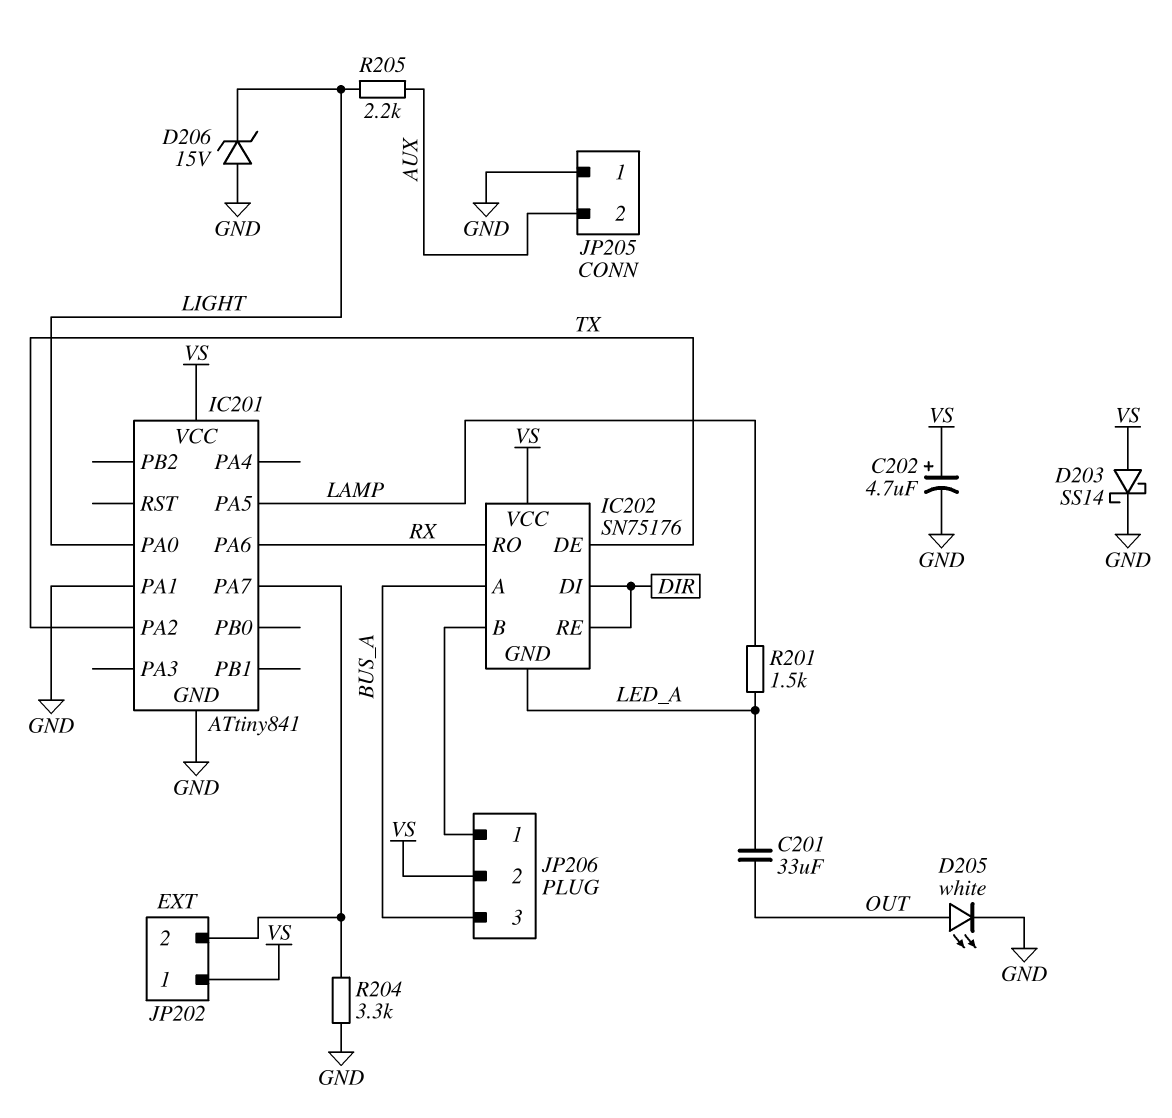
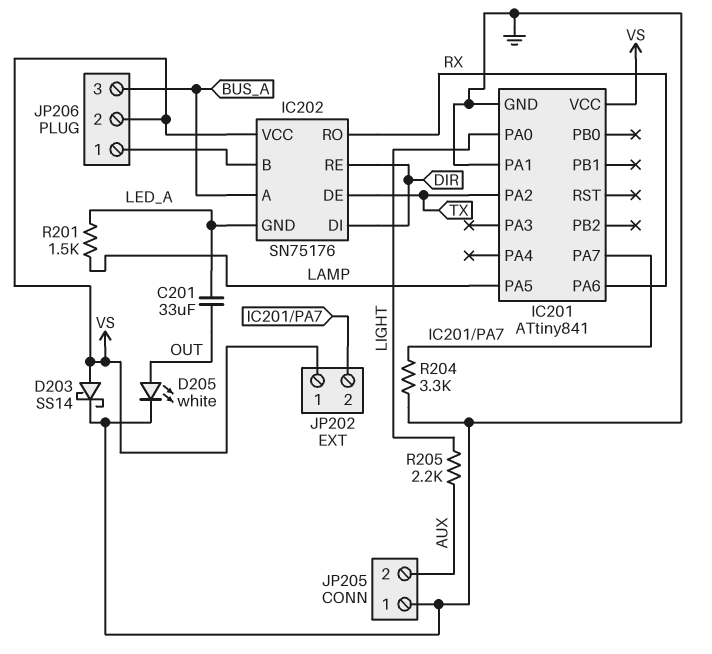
C202: 4.7uF (plus VS, minus GND) -> none
D206: zener 15V (A GND, K LIGHT) -> none

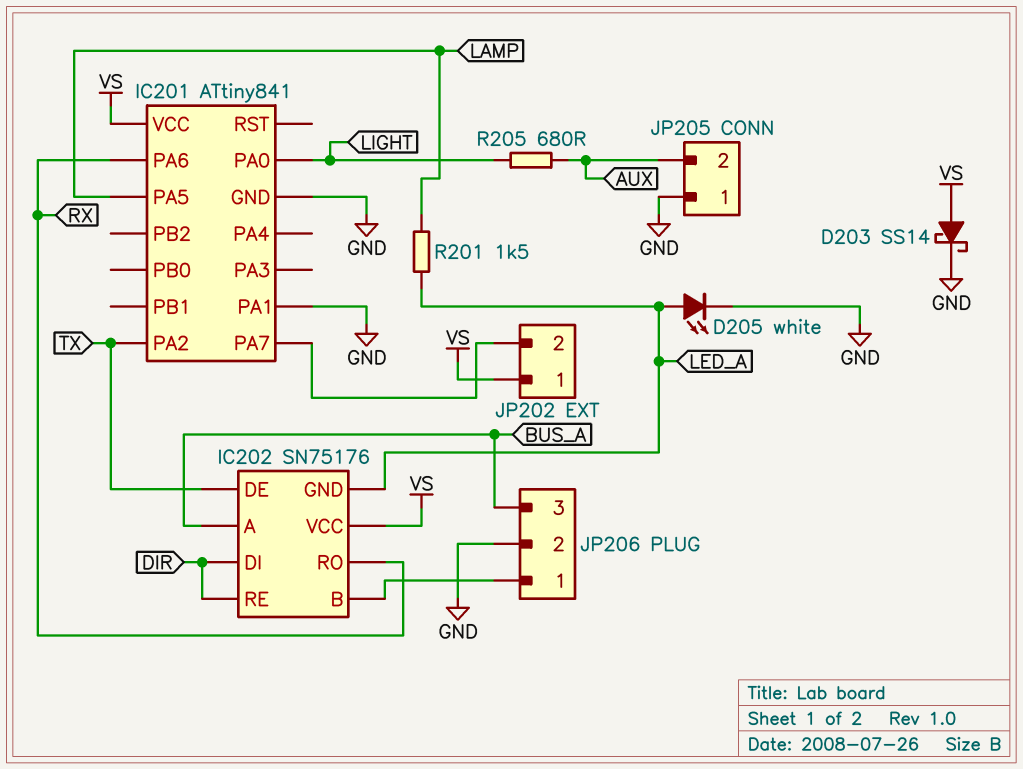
C201: 33uF (LED_A, OUT) -> none
D205: LED white (A OUT, K GND) -> LED white (A LED_A, K GND)
JP206 pin 2: VS -> GND
R204: 3.3k (GND, IC201/PA7) -> none
R205: 2.2k (AUX, LIGHT) -> 680 (AUX, LIGHT)

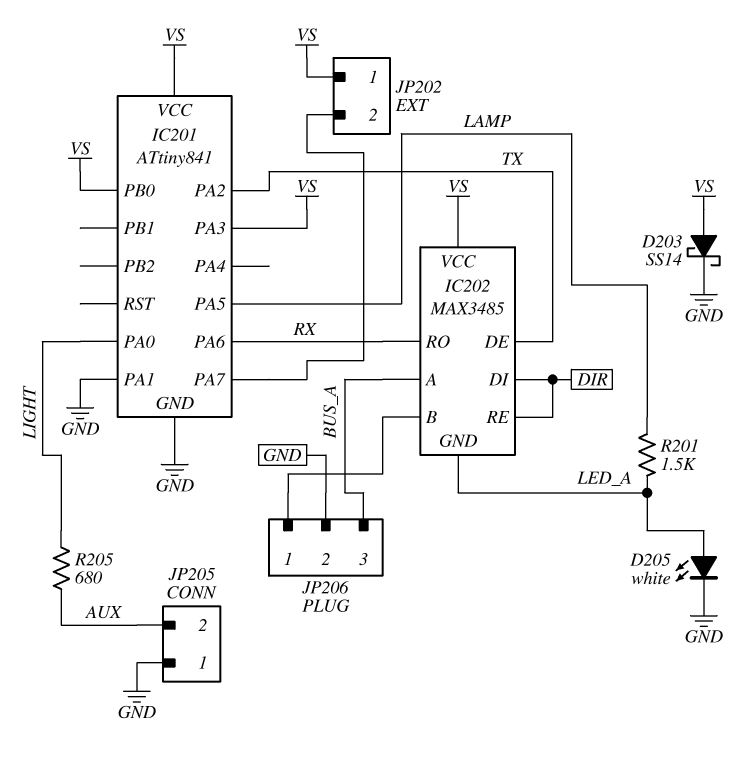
IC201 pin PA3: none -> VS
IC201 pin PB0: none -> VS
IC202: SN75176 -> MAX3485

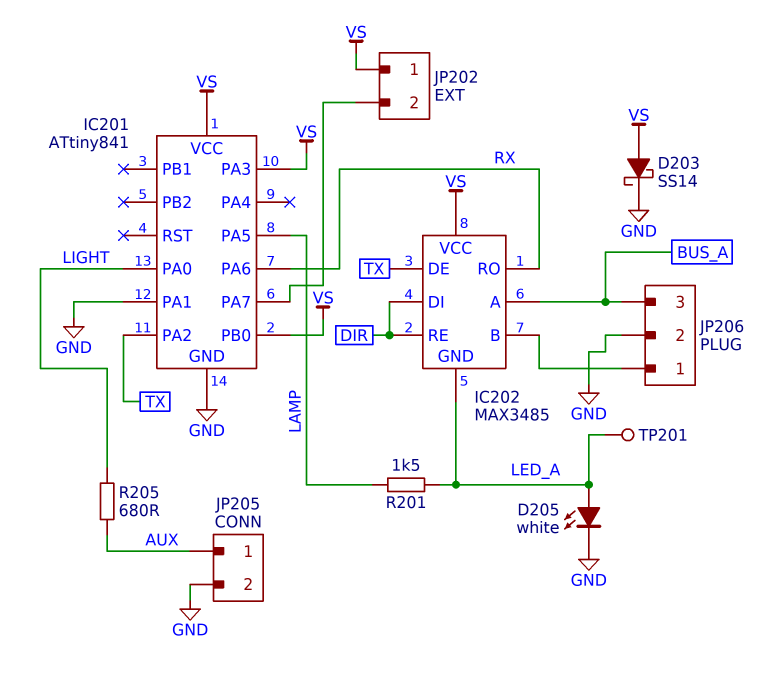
JP205 pin 1: GND -> AUX
JP205 pin 2: AUX -> GND
TP201: none -> test point (LED_A)

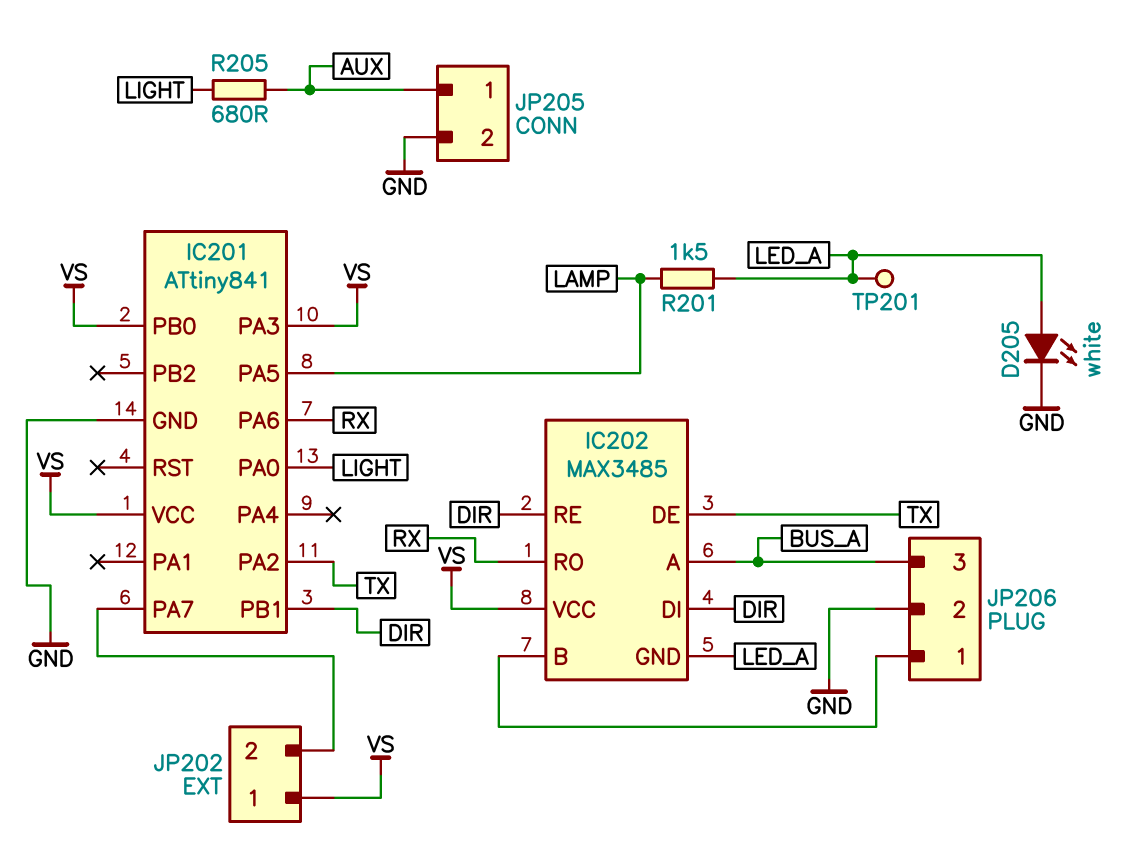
D203: schottky SS14 (A VS, K GND) -> none
IC201 pin PA1: GND -> none
IC201 pin PB1: none -> DIR

